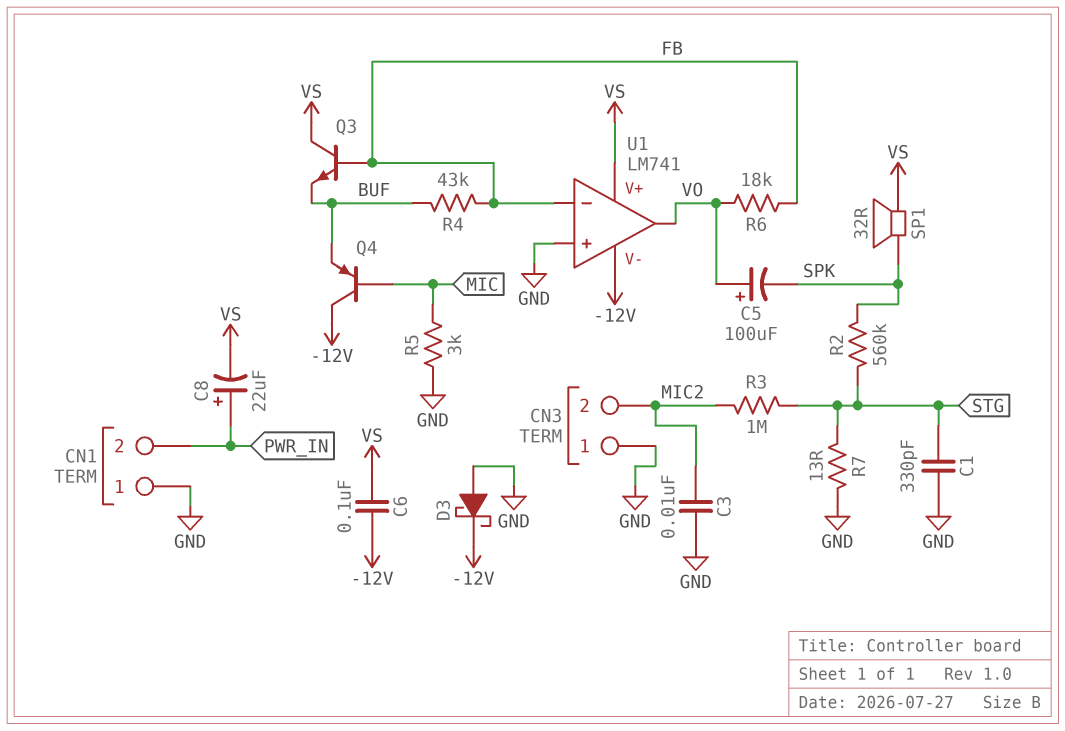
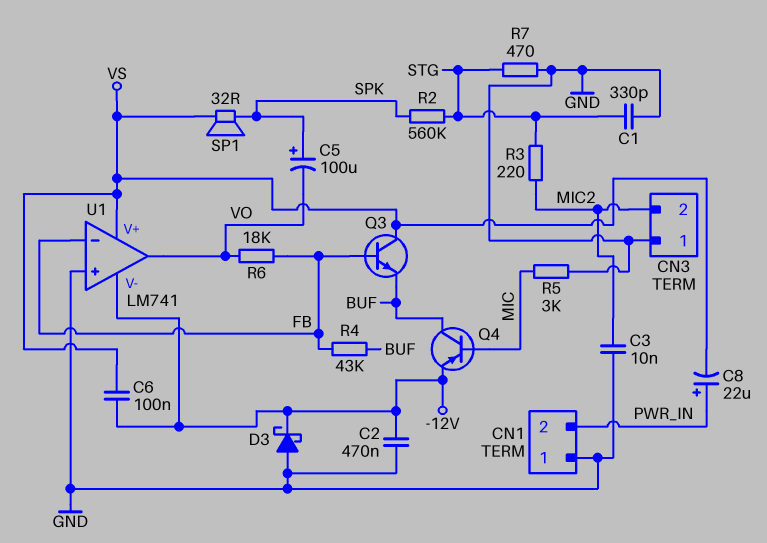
C2: none -> 470nF (-12V, GND)
C5: 100uF (plus VO, minus SPK) -> 100uF (plus SPK, minus VO)
Q4: PNP (B MIC, C -12V, E BUF) -> PNP (B MIC, C BUF, E -12V)
R3: 1M (MIC2, STG) -> 220 (MIC2, STG)
R7: 13 (GND, STG) -> 470 (GND, STG)

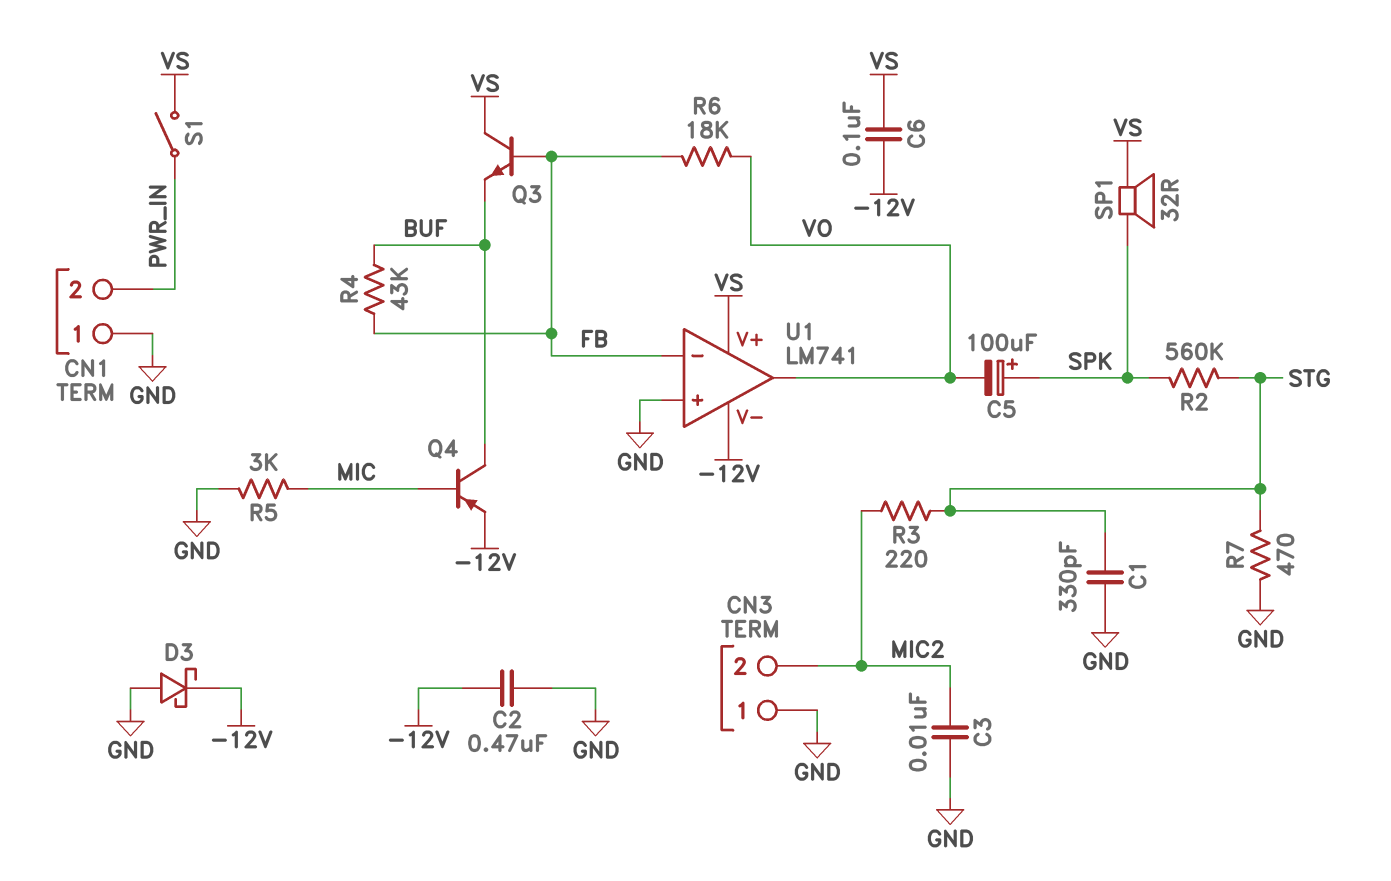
C8: 22uF (plus PWR_IN, minus VS) -> none
S1: none -> switch (PWR_IN, VS)

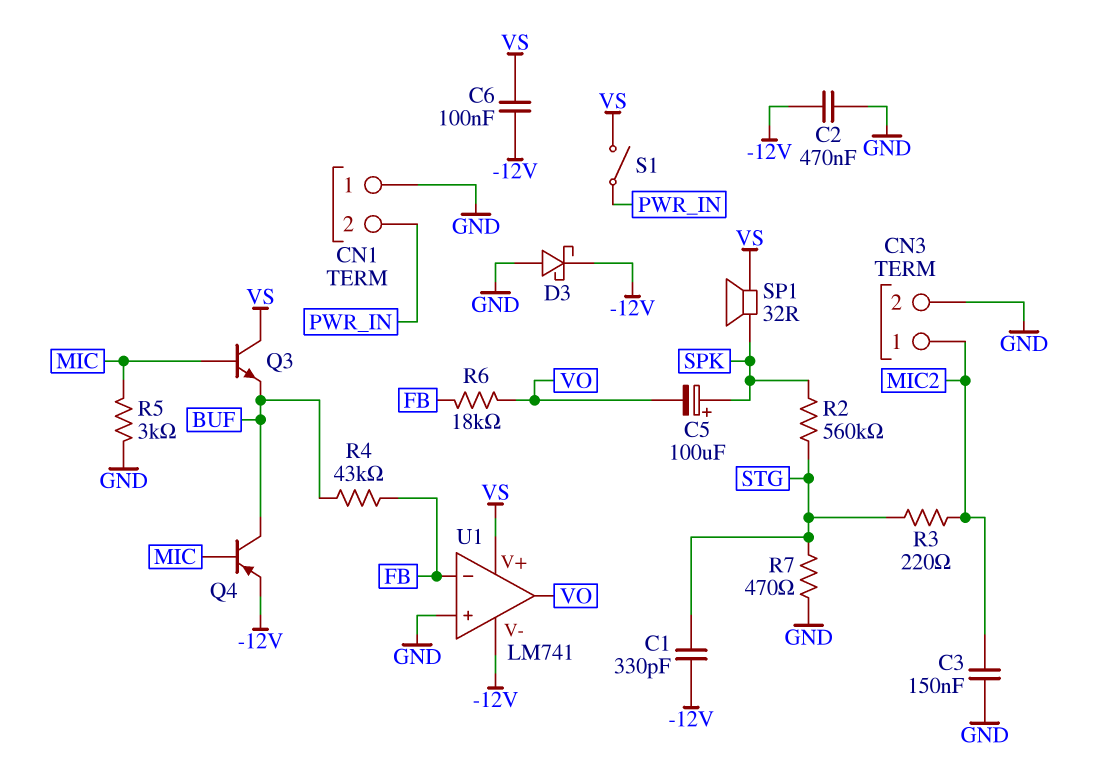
C1: 330pF (GND, STG) -> 330pF (-12V, STG)
C3: 10nF (GND, MIC2) -> 150nF (GND, MIC2)
CN3 pin 1: GND -> MIC2
CN3 pin 2: MIC2 -> GND
Q3: NPN (B FB, C VS, E BUF) -> NPN (B MIC, C VS, E BUF)

